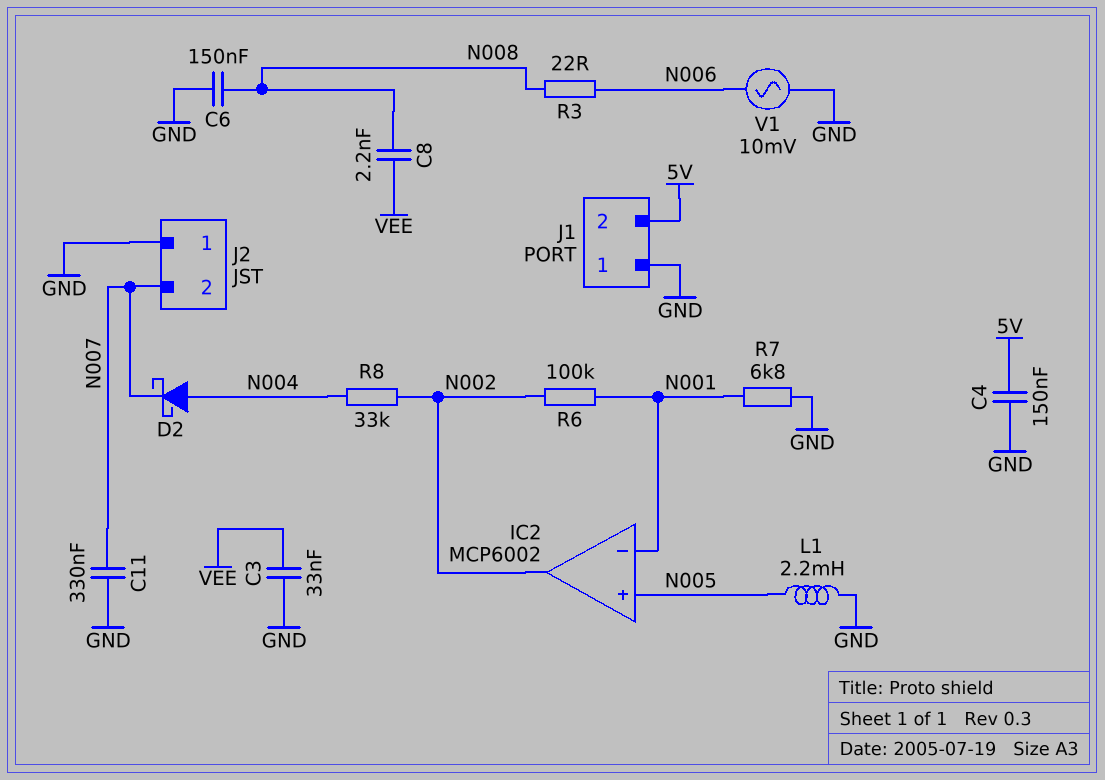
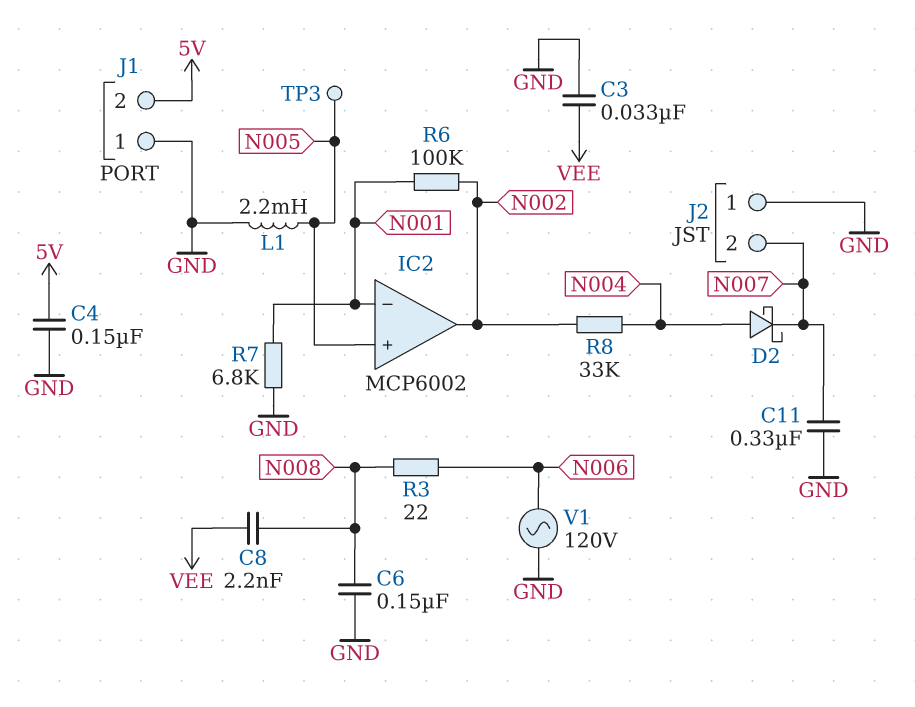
TP3: none -> test point (N005)
V1: AC 10mV (GND, N006) -> AC 120V (GND, N006)

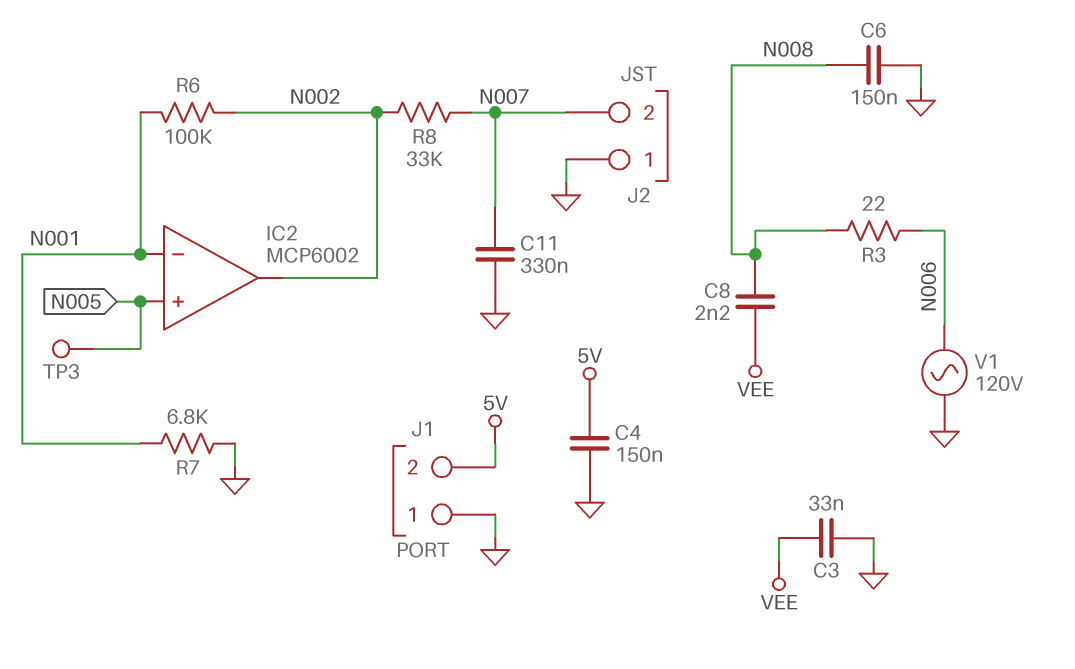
D2: schottky (A N004, K N007) -> none
L1: 2.2mH (GND, N005) -> none
R8: 33k (N002, N004) -> 33k (N002, N007)

